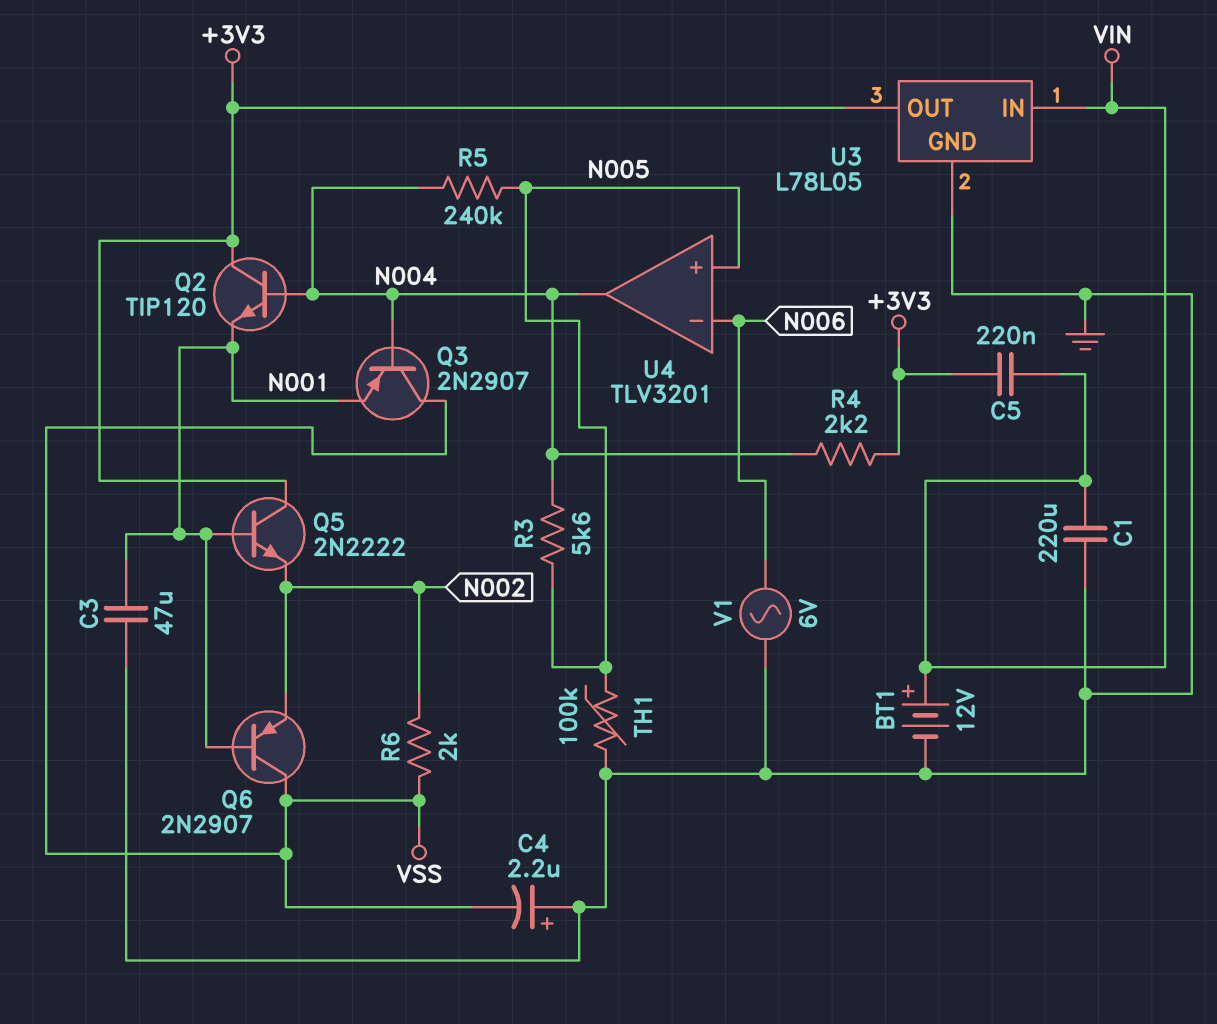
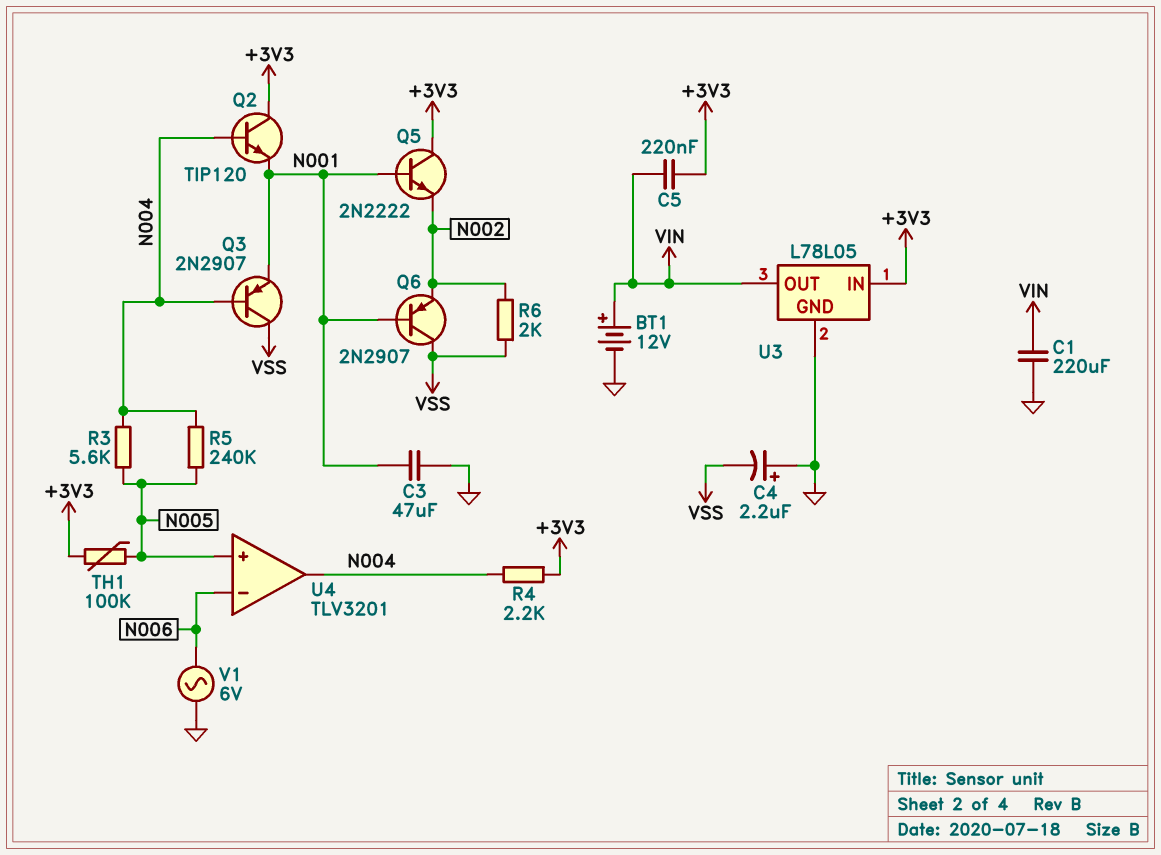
TH1: 100k (GND, N005) -> 100k (+3V3, N005)
U3 pin IN: VIN -> +3V3
U3 pin OUT: +3V3 -> VIN

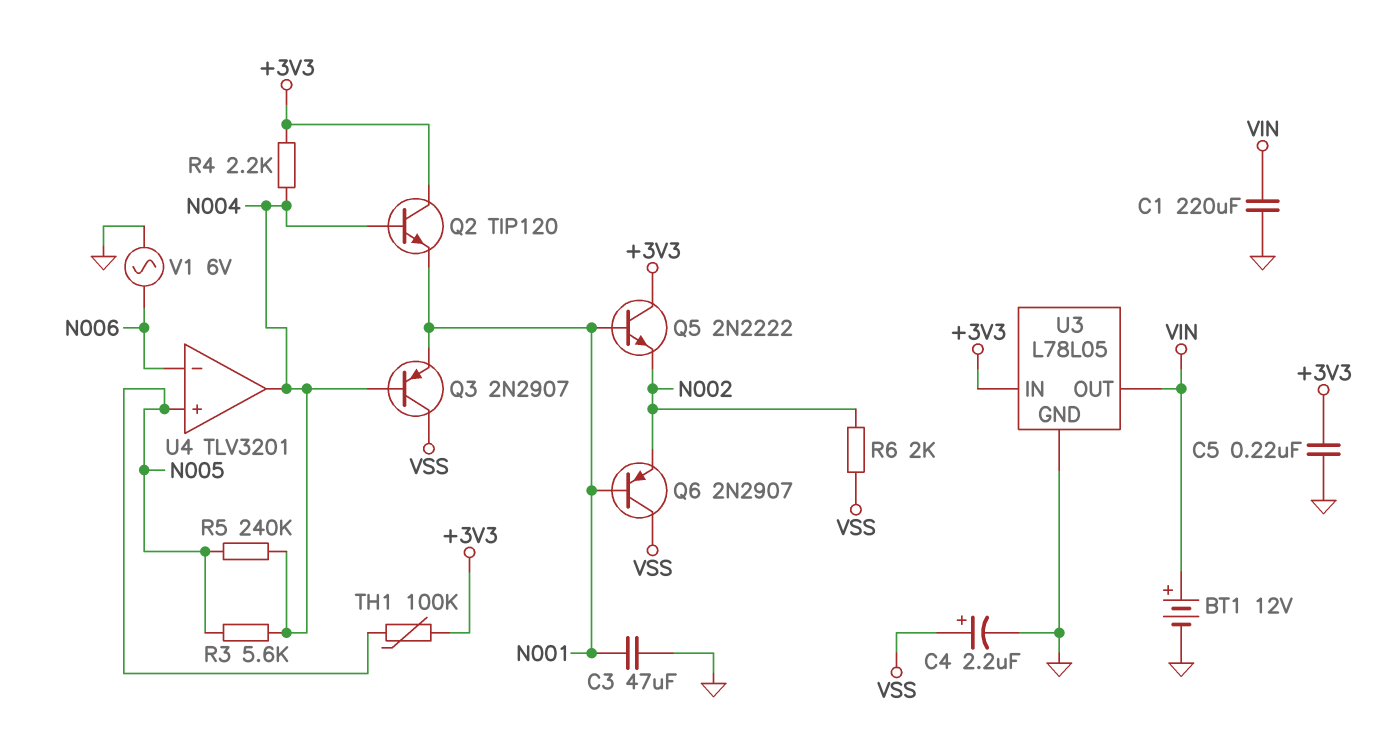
C4: 2.2uF (plus GND, minus VSS) -> 2.2uF (plus VSS, minus GND)
C5: 220nF (+3V3, VIN) -> 220nF (+3V3, GND)

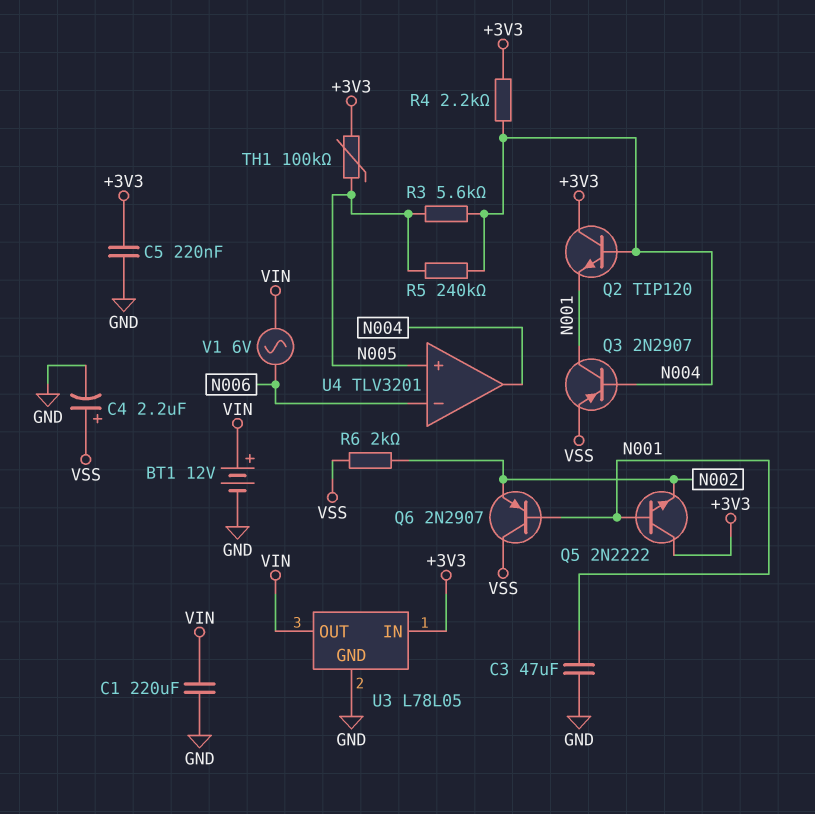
Q3: PNP 2N2907 (B N004, C VSS, E N001) -> PNP 2N2907 (B N004, C N001, E VSS)
V1: AC 6V (GND, N006) -> AC 6V (N006, VIN)

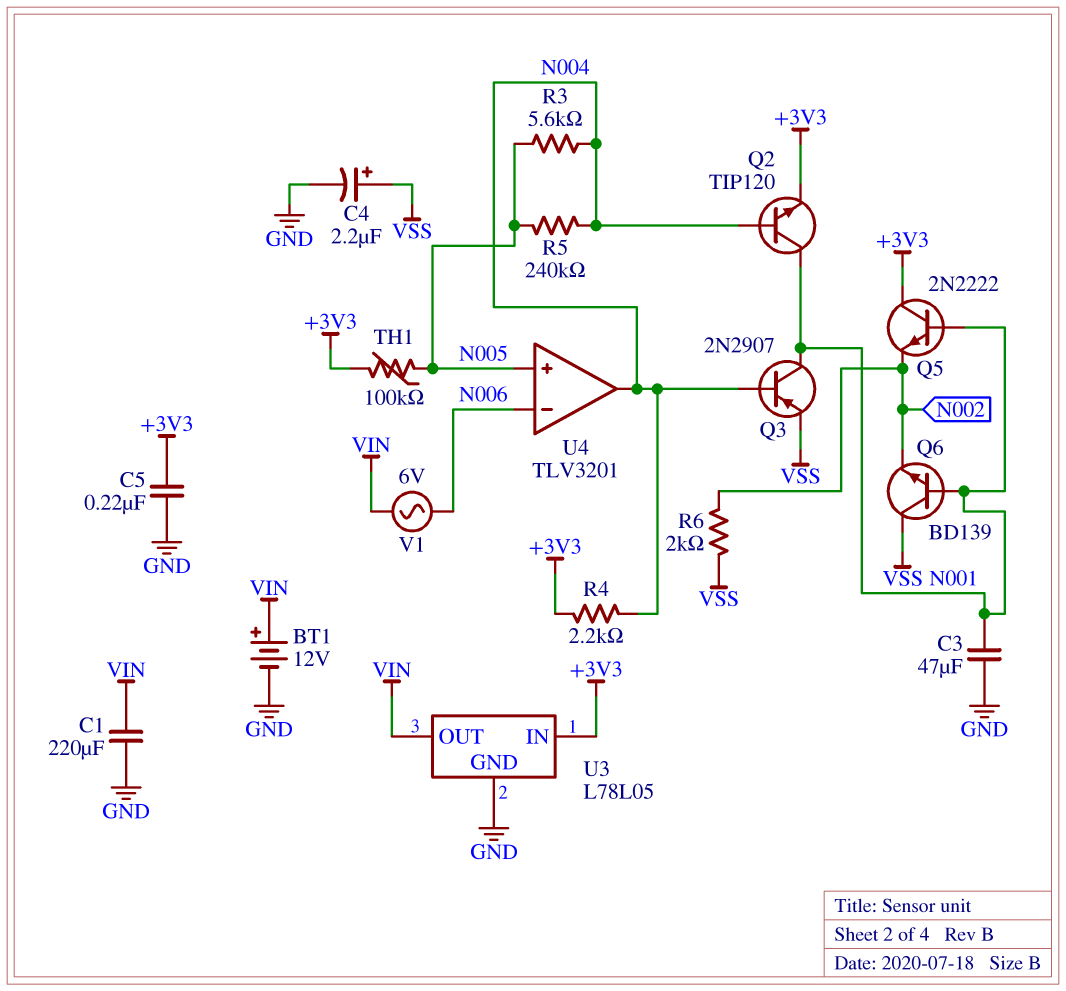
Q2: NPN TIP120 (B N004, C +3V3, E N001) -> NPN TIP120 (B N004, C N001, E +3V3)
Q6: PNP 2N2907 (B N001, C VSS, E N002) -> NPN BD139 (B N001, C VSS, E N002)

